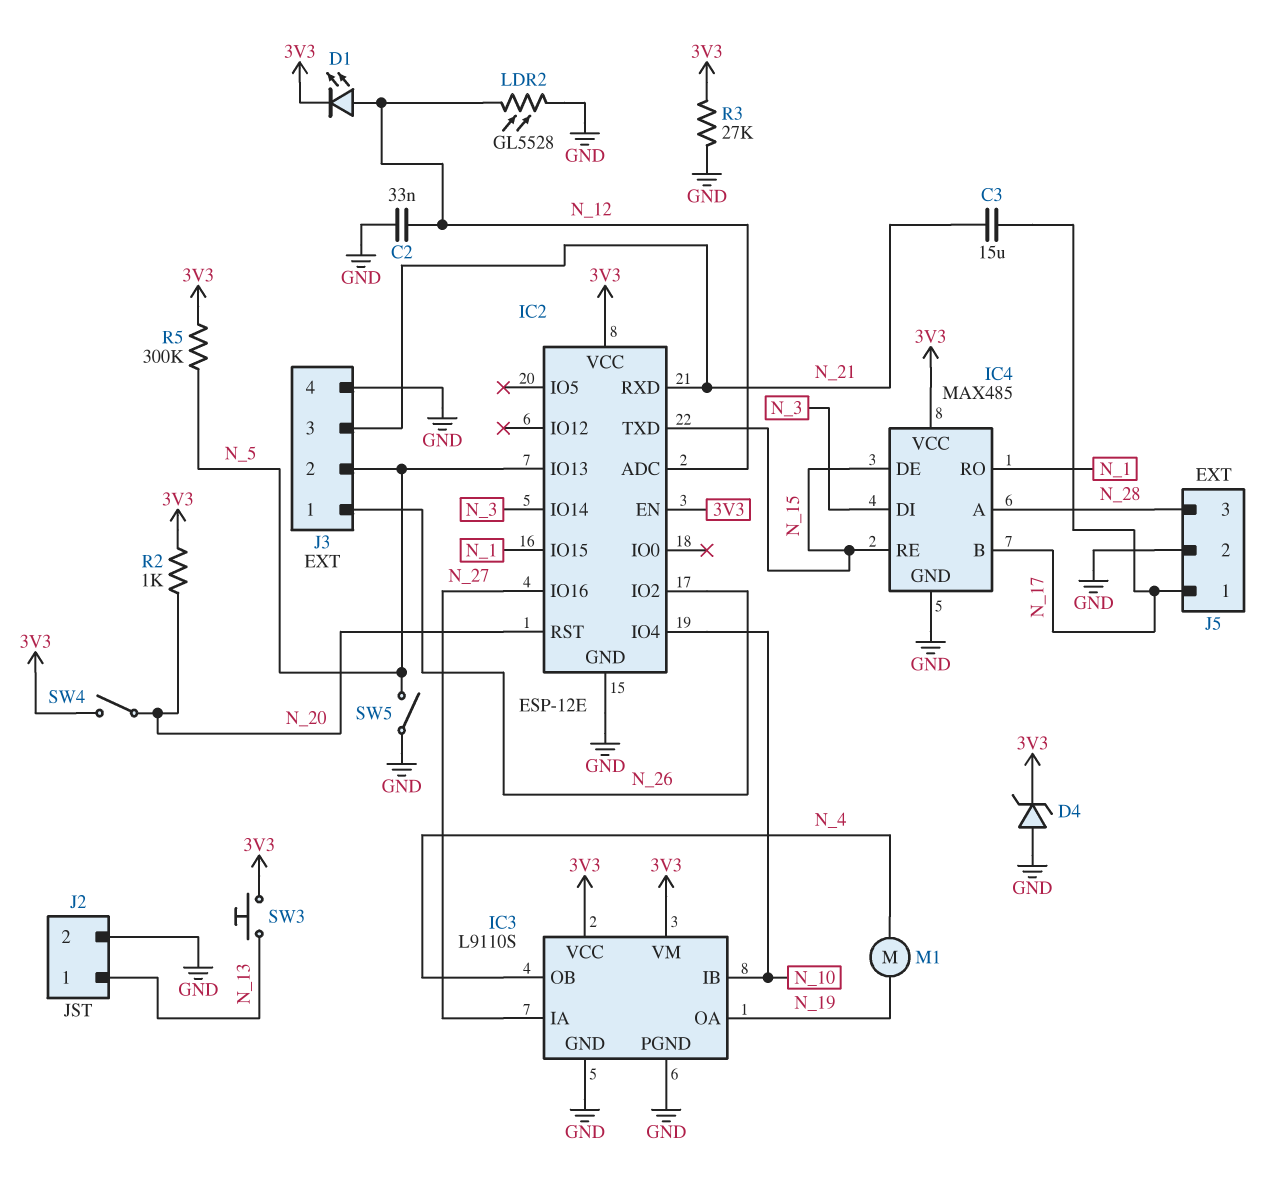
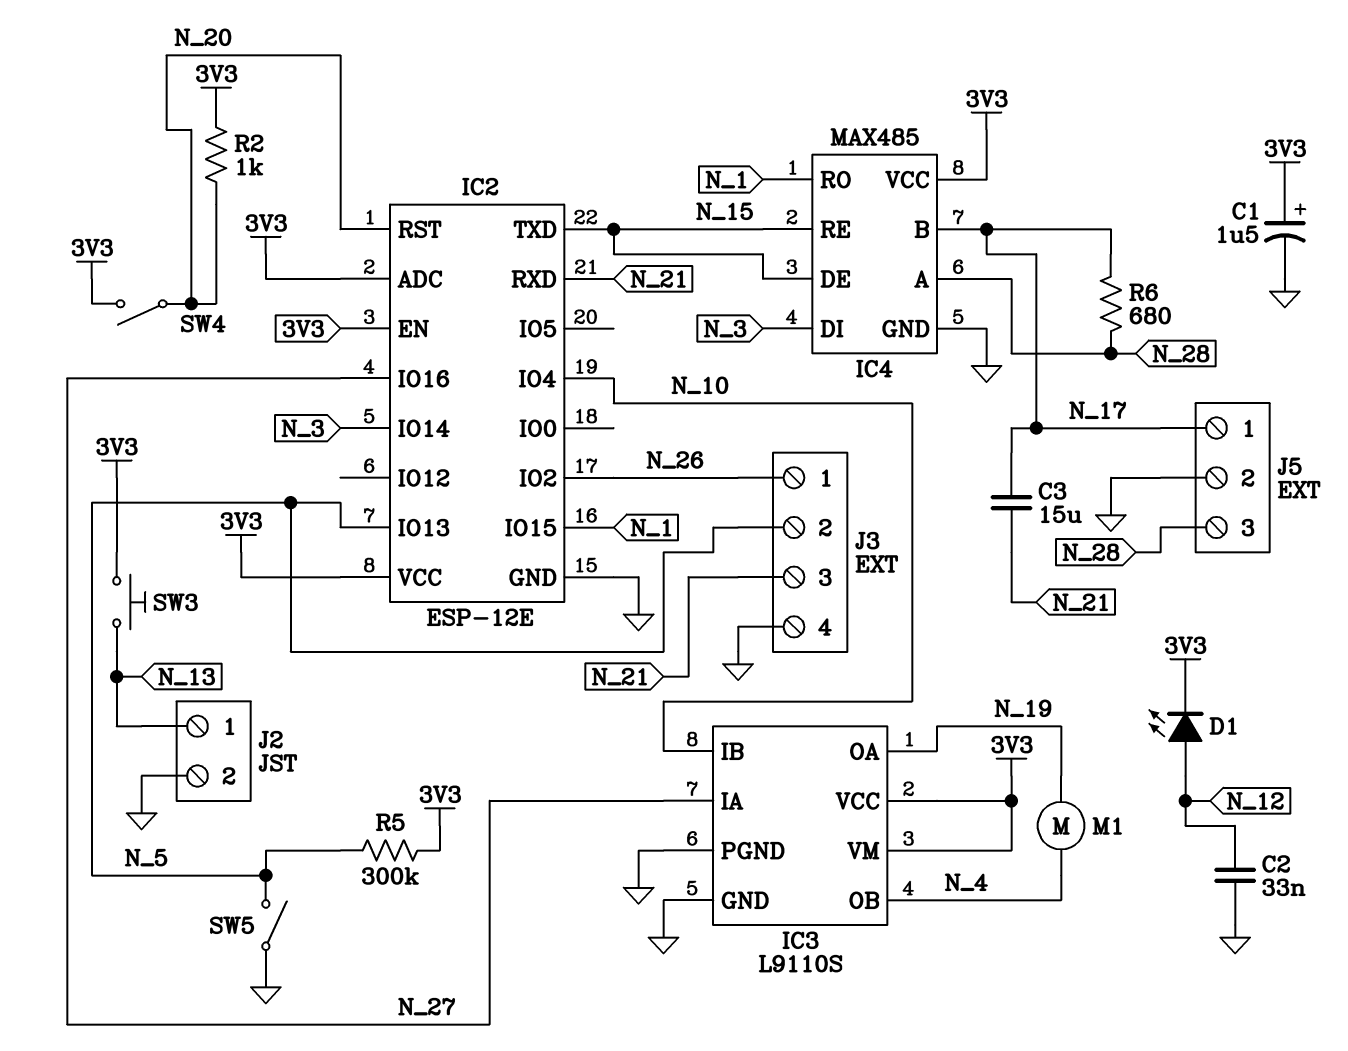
C1: none -> 1.5uF (plus 3V3, minus GND)
D4: zener (A GND, K 3V3) -> none
IC2 pin ADC: N_12 -> 3V3
LDR2: GL5528 (GND, N_12) -> none
R3: 27k (3V3, GND) -> none
R6: none -> 680 (N_17, N_28)

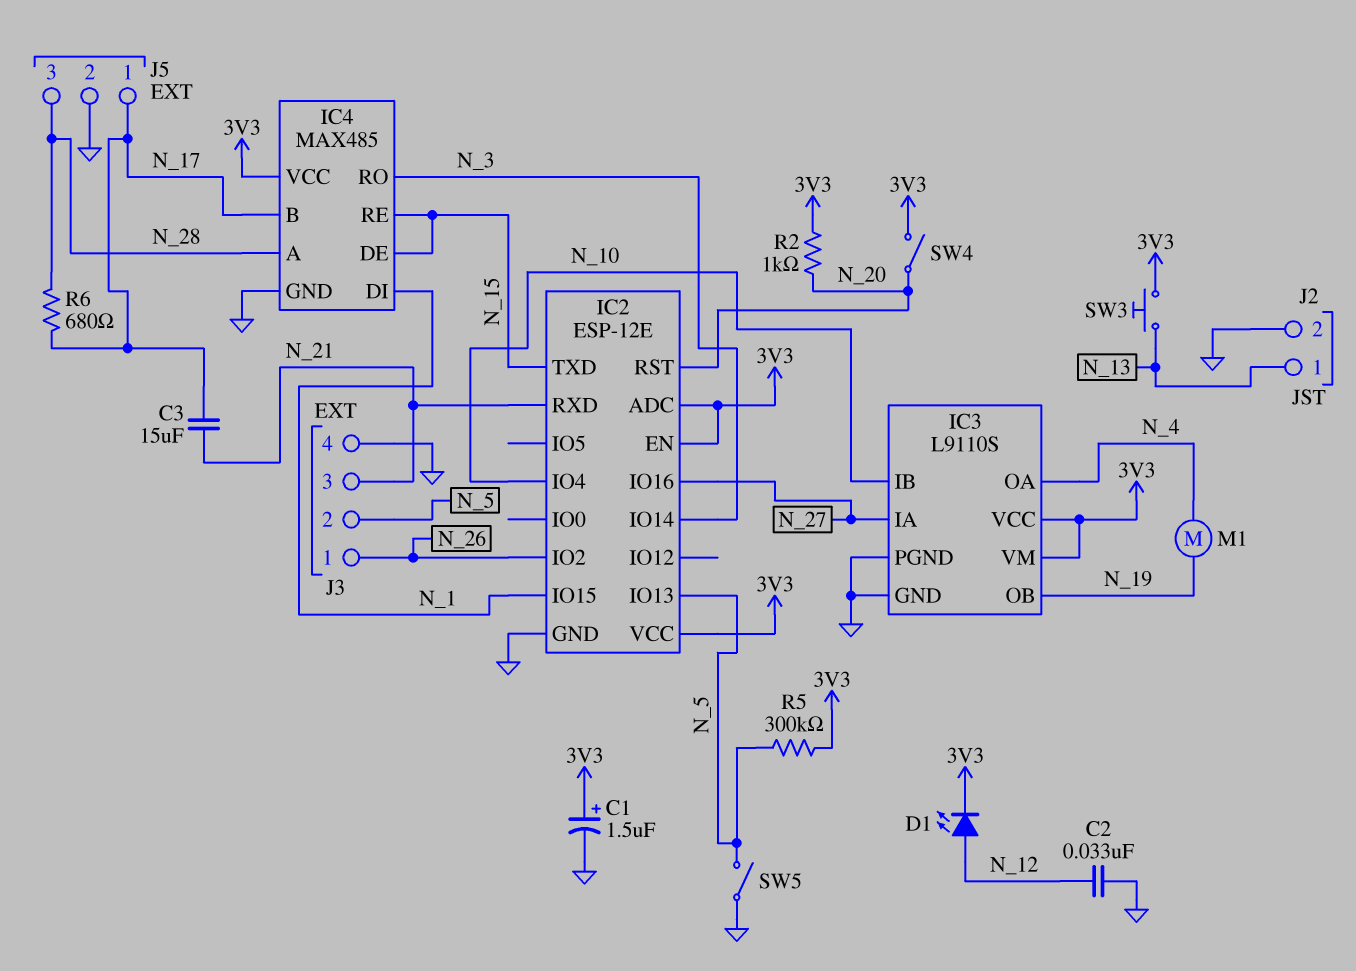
IC3 pin OA: N_19 -> N_4
IC3 pin OB: N_4 -> N_19
IC4 pin DI: N_3 -> N_1
IC4 pin RO: N_1 -> N_3

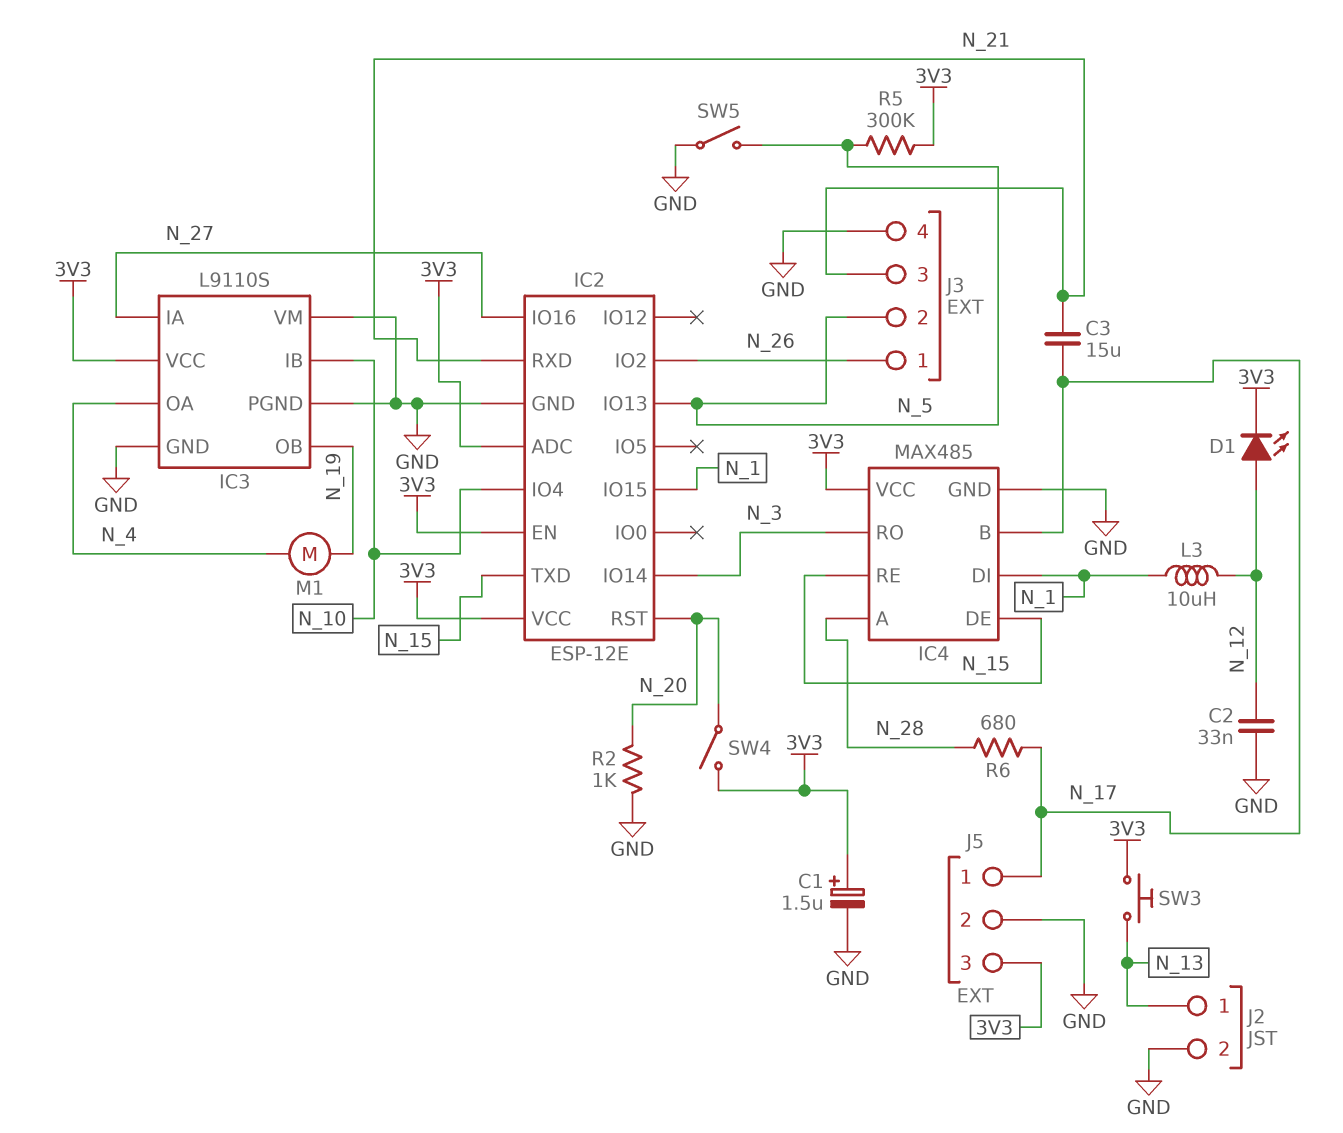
IC3 pin VM: 3V3 -> GND
J5 pin 3: N_28 -> 3V3
L3: none -> 10uH (N_1, N_12)
R2: 1k (3V3, N_20) -> 1k (GND, N_20)

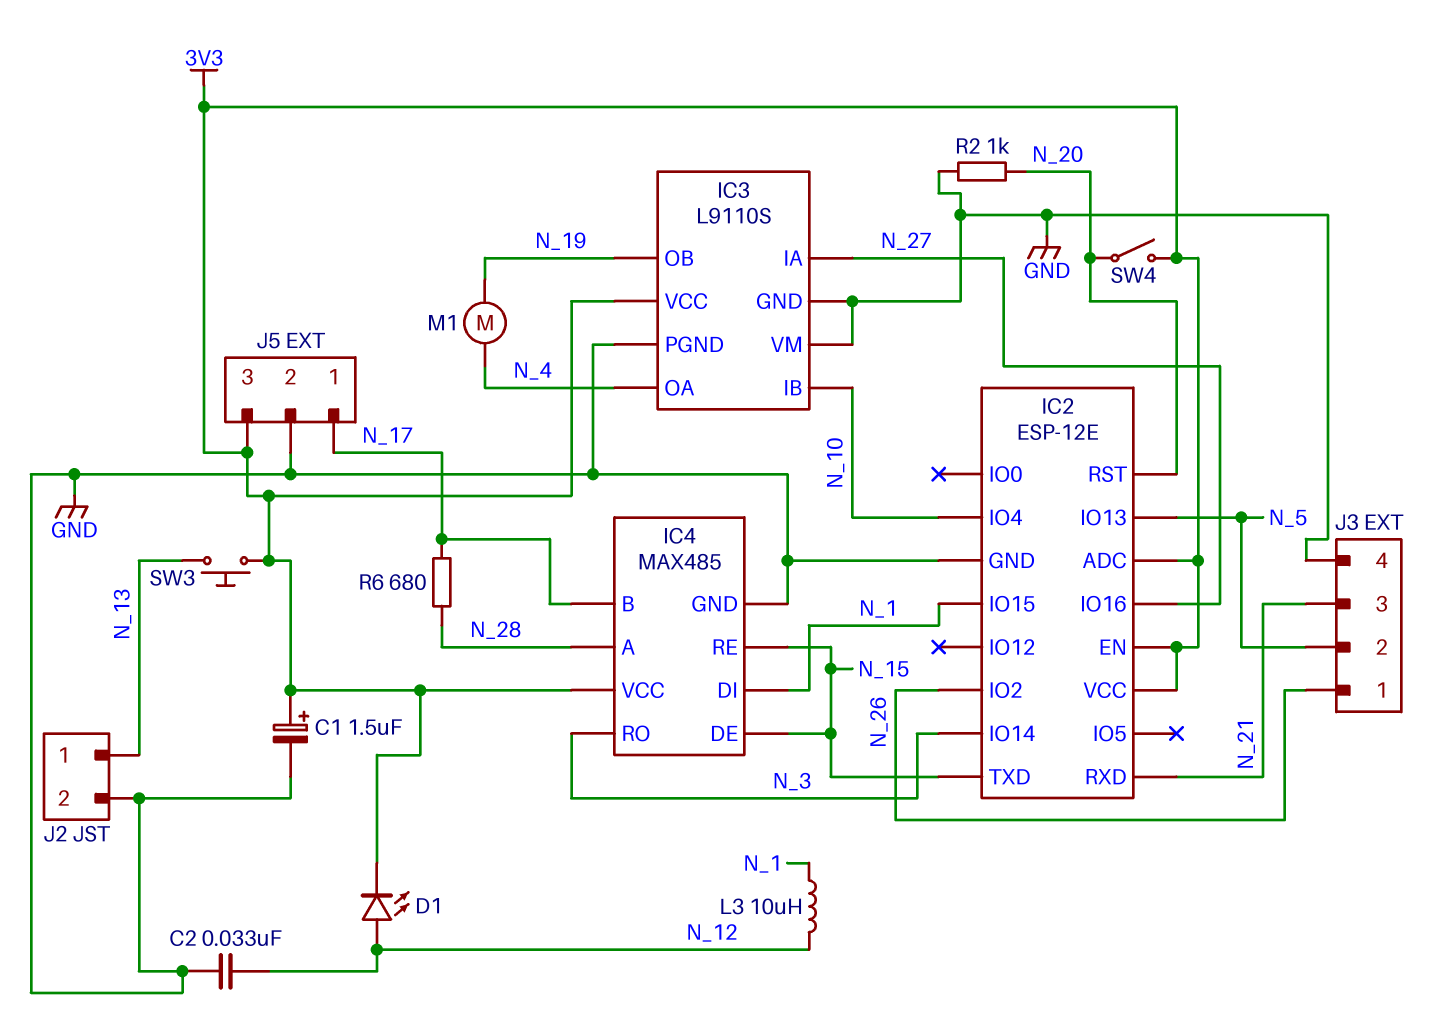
C3: 15uF (N_17, N_21) -> none
R5: 300k (3V3, N_5) -> none
SW5: switch (GND, N_5) -> none

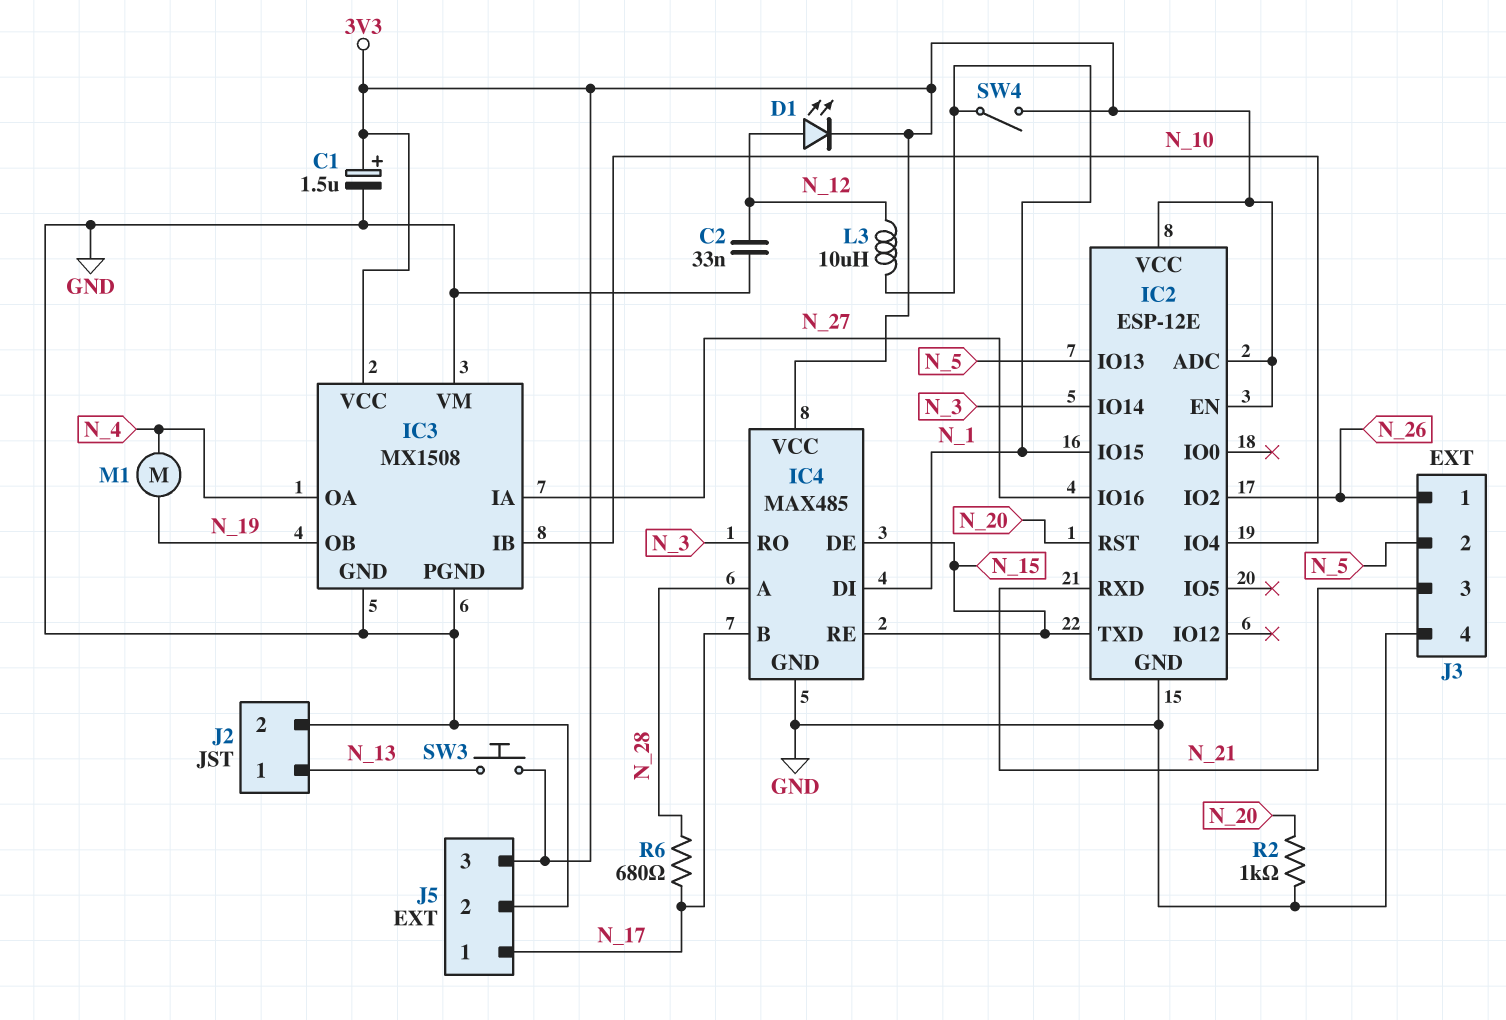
IC3: L9110S -> MX1508
SW4: switch (3V3, N_20) -> switch (3V3, N_1)

